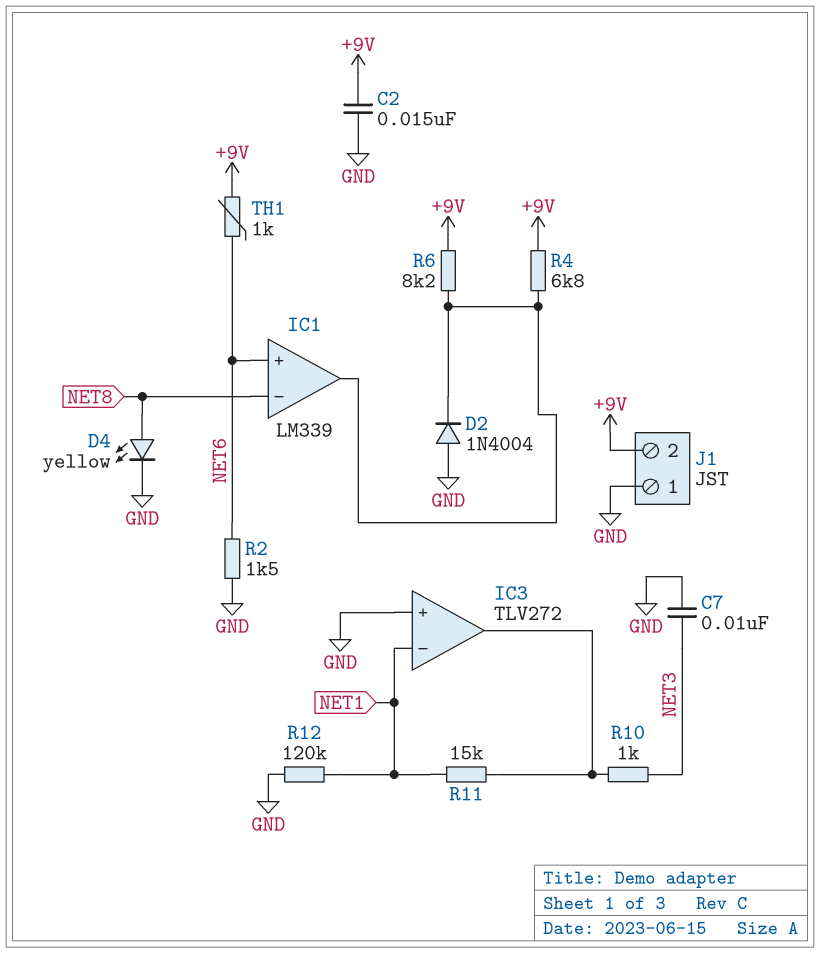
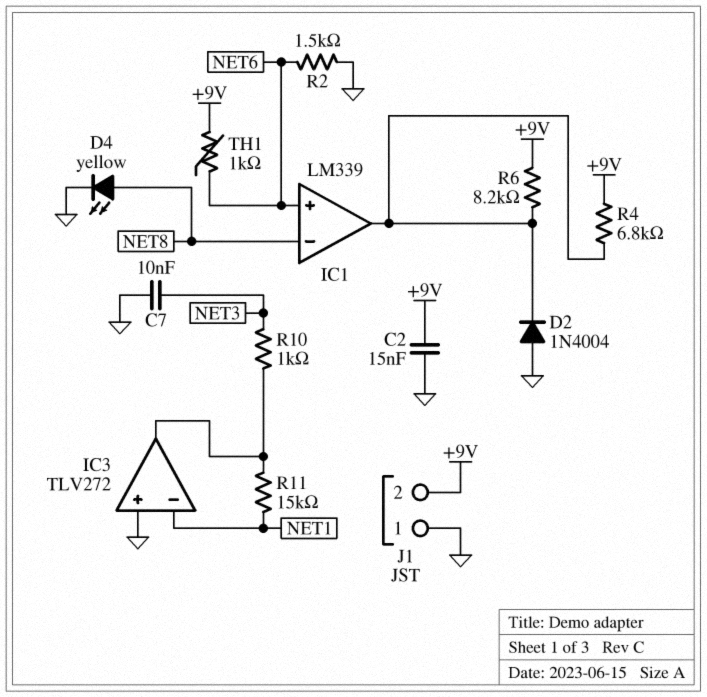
R12: 120k (GND, NET1) -> none

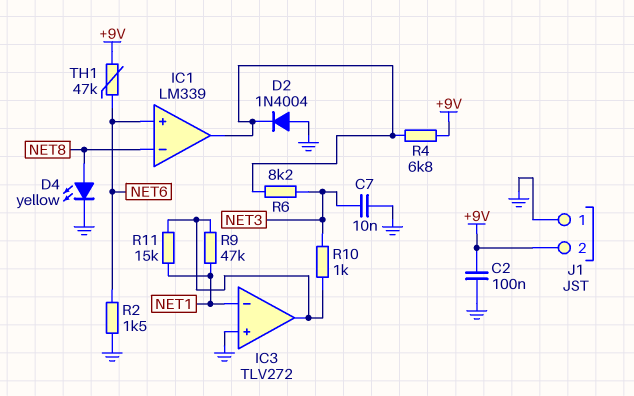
C2: 15nF (+9V, GND) -> 100nF (+9V, GND)
R6: 8.2k (+9V, IC1/out) -> 8.2k (IC1/out, NET3)
R9: none -> 47k (IC3/out, NET1)
TH1: 1k (+9V, NET6) -> 47k (+9V, NET6)

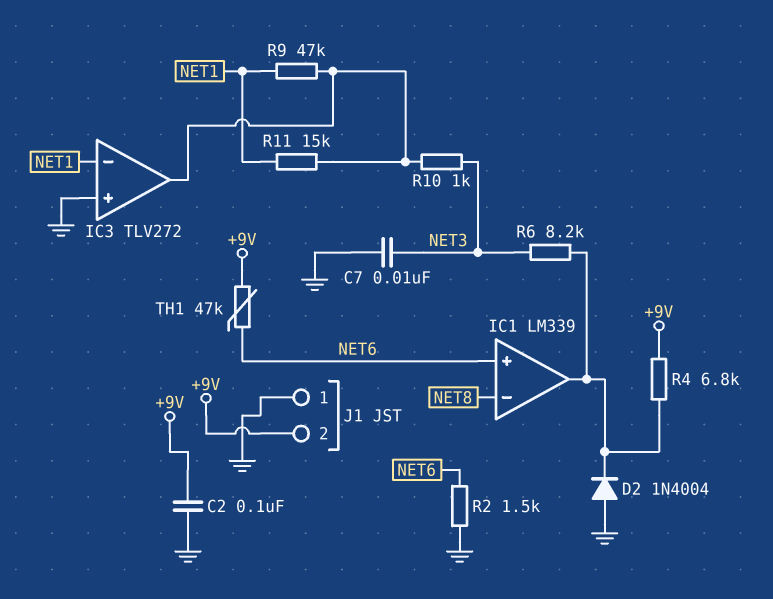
D4: LED yellow (A NET8, K GND) -> none

